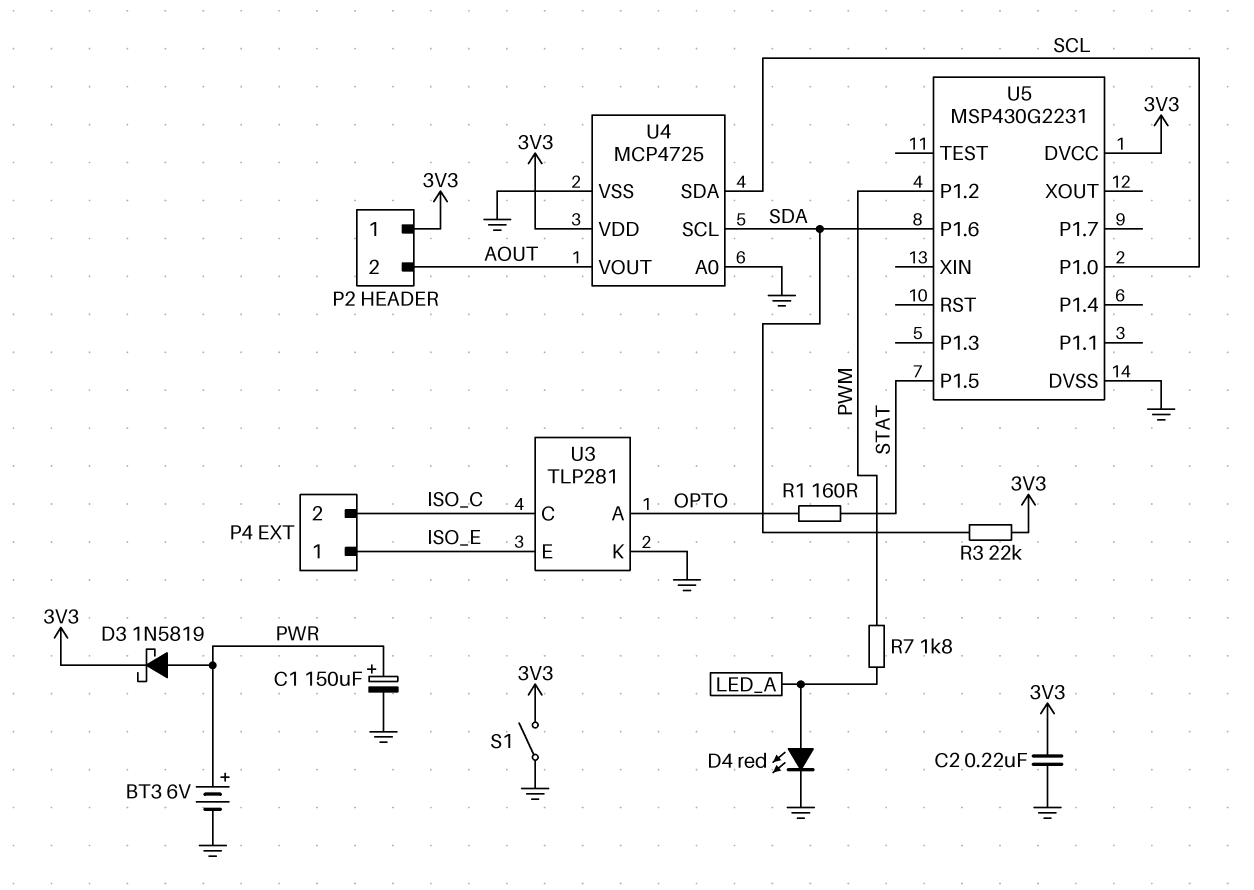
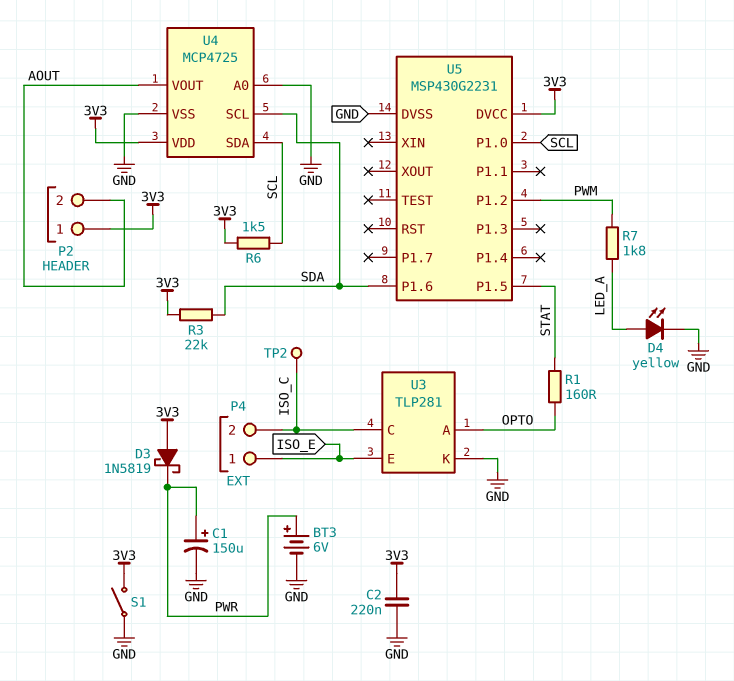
D3: schottky 1N5819 (A PWR, K 3V3) -> schottky 1N5819 (A 3V3, K PWR)
D4: LED red (A LED_A, K GND) -> LED yellow (A LED_A, K GND)
R6: none -> 1.5k (3V3, SCL)
TP2: none -> test point (ISO_C)

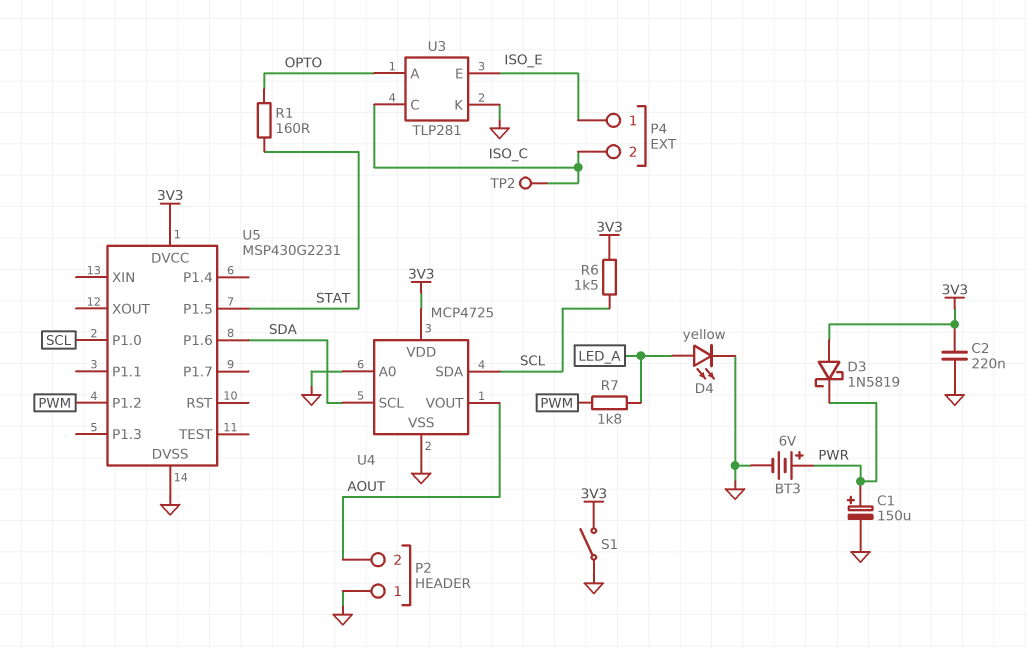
P2 pin 1: 3V3 -> GND
R3: 22k (3V3, SDA) -> none

